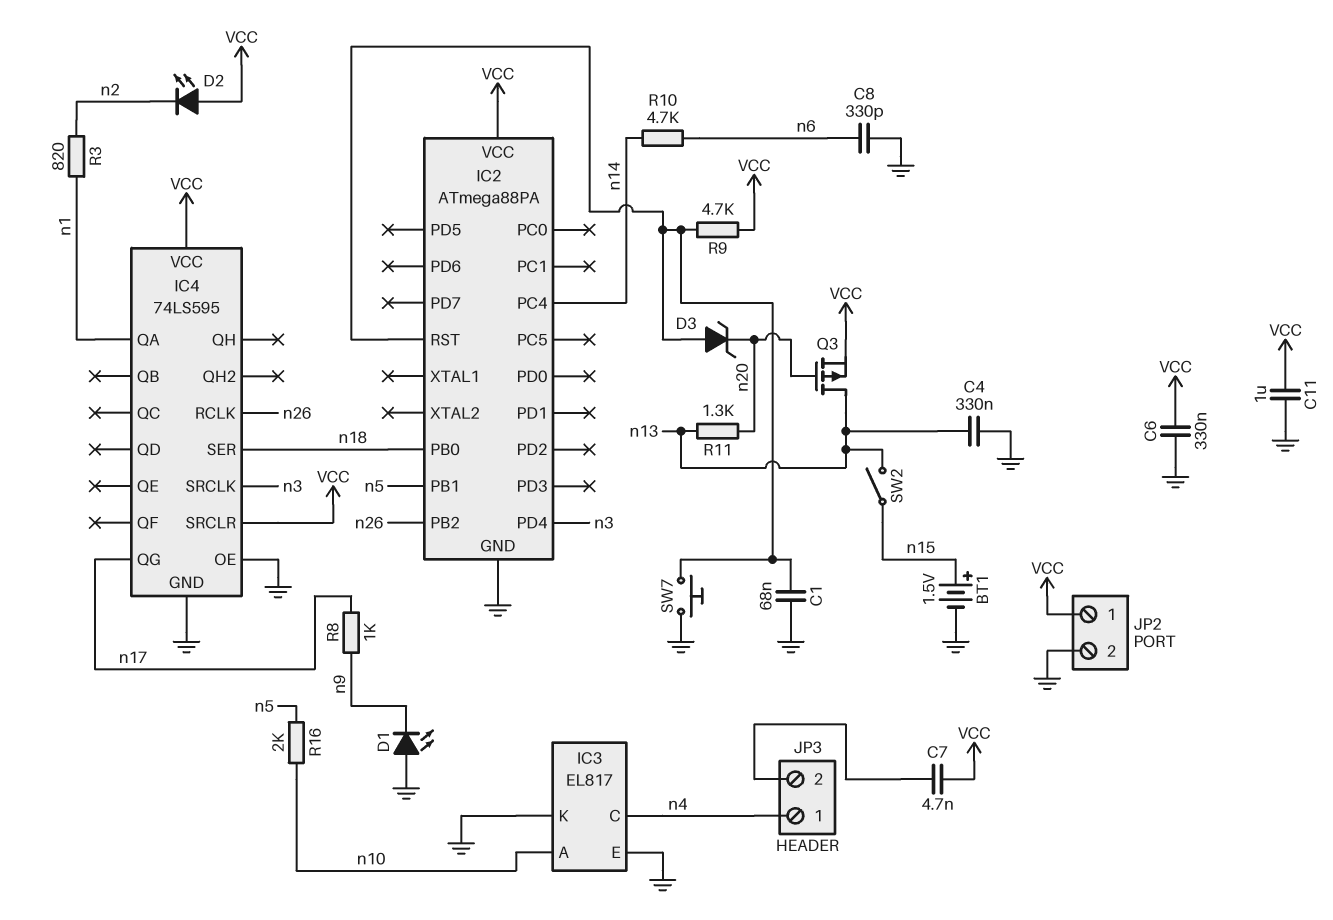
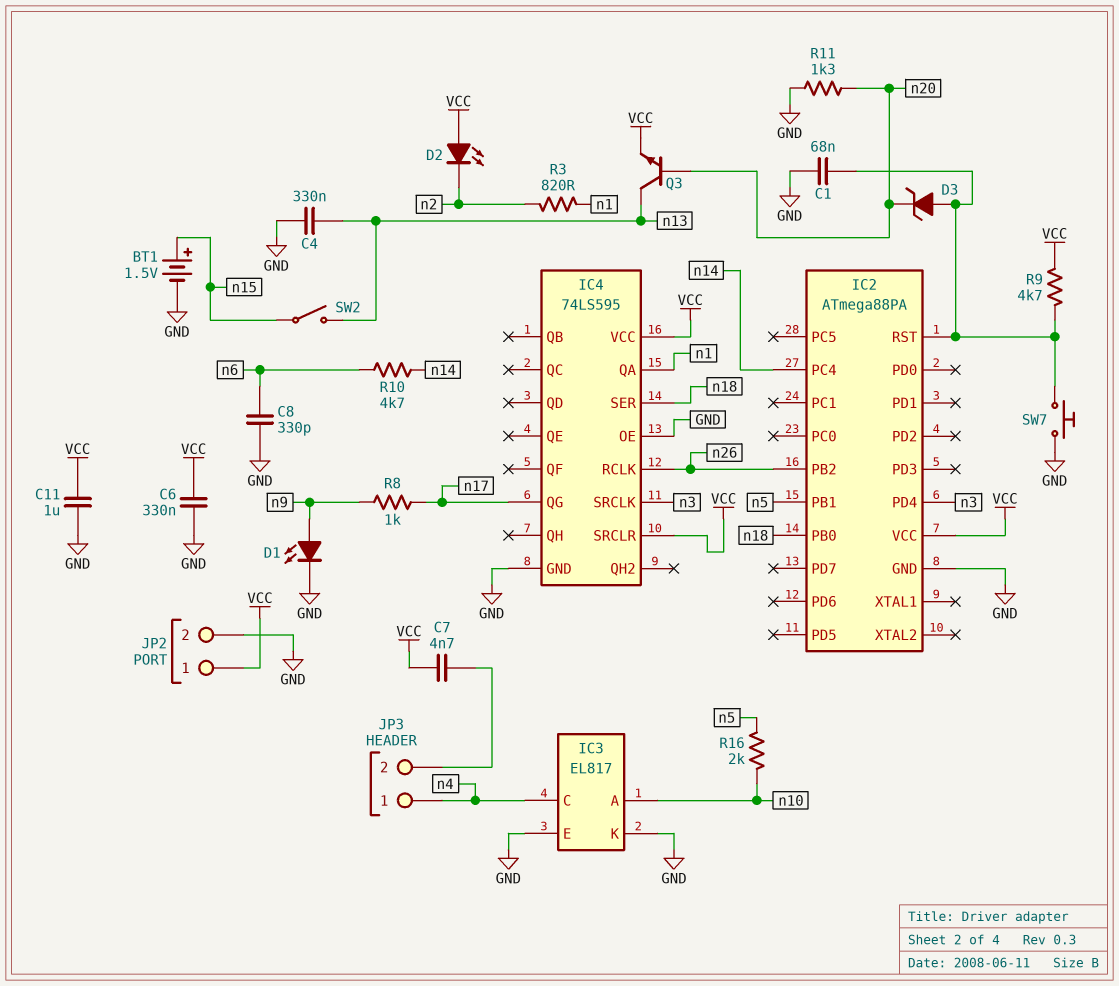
D1: LED (A GND, K n9) -> LED (A n9, K GND)
Q3: PMOS (G n20, D n13, S VCC) -> NPN (B n20, C n13, E VCC)
R11: 1.3k (n13, n20) -> 1.3k (GND, n20)

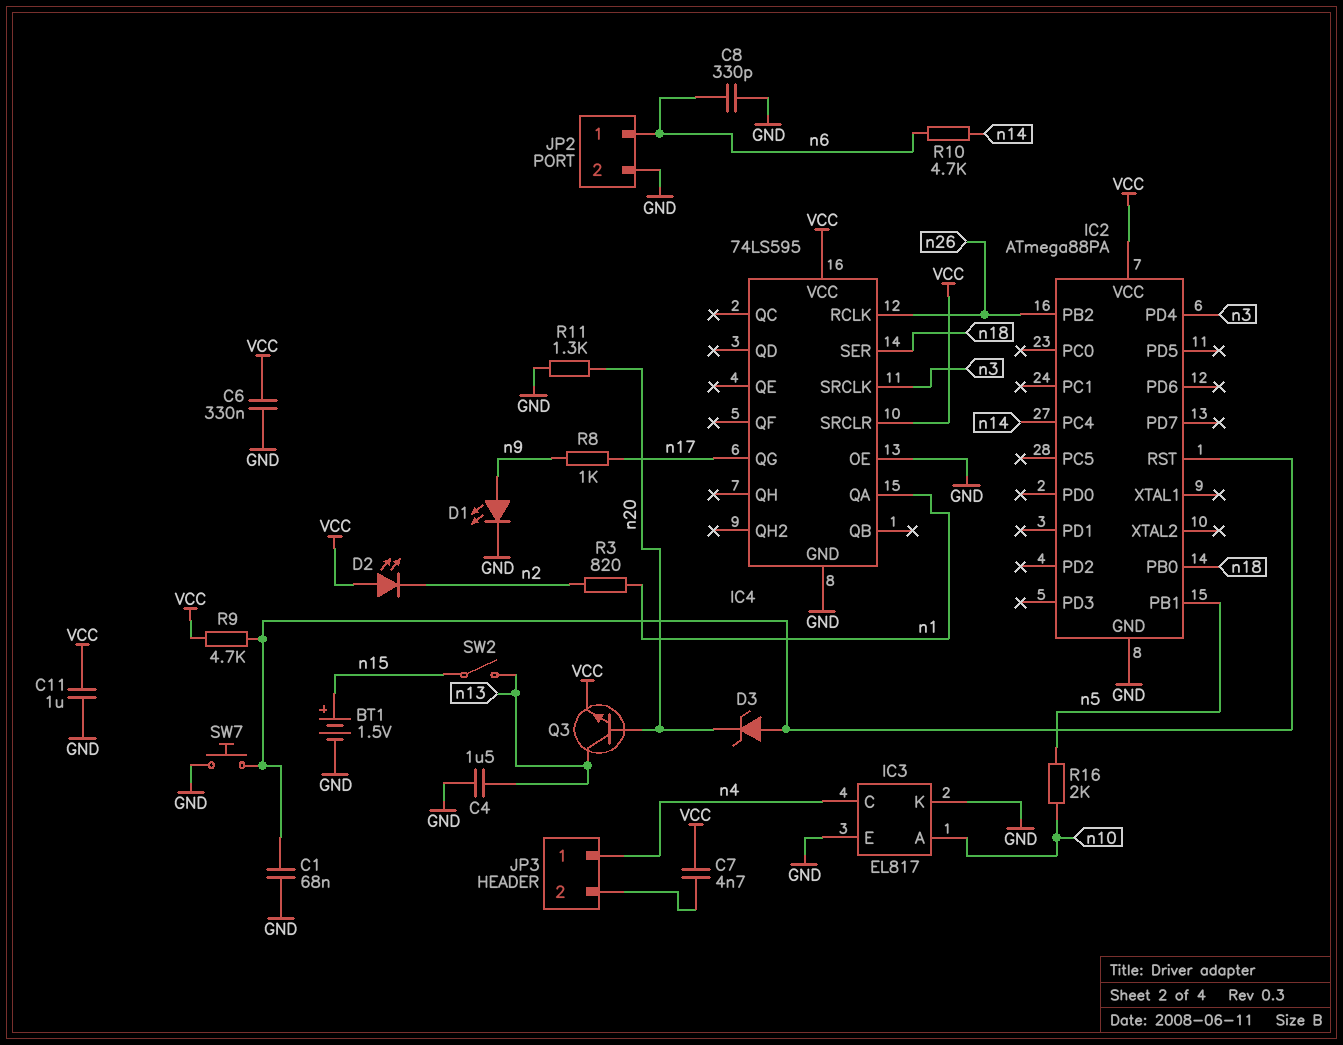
C4: 330nF (GND, n13) -> 1.5uF (GND, n13)
JP2 pin 1: VCC -> n6

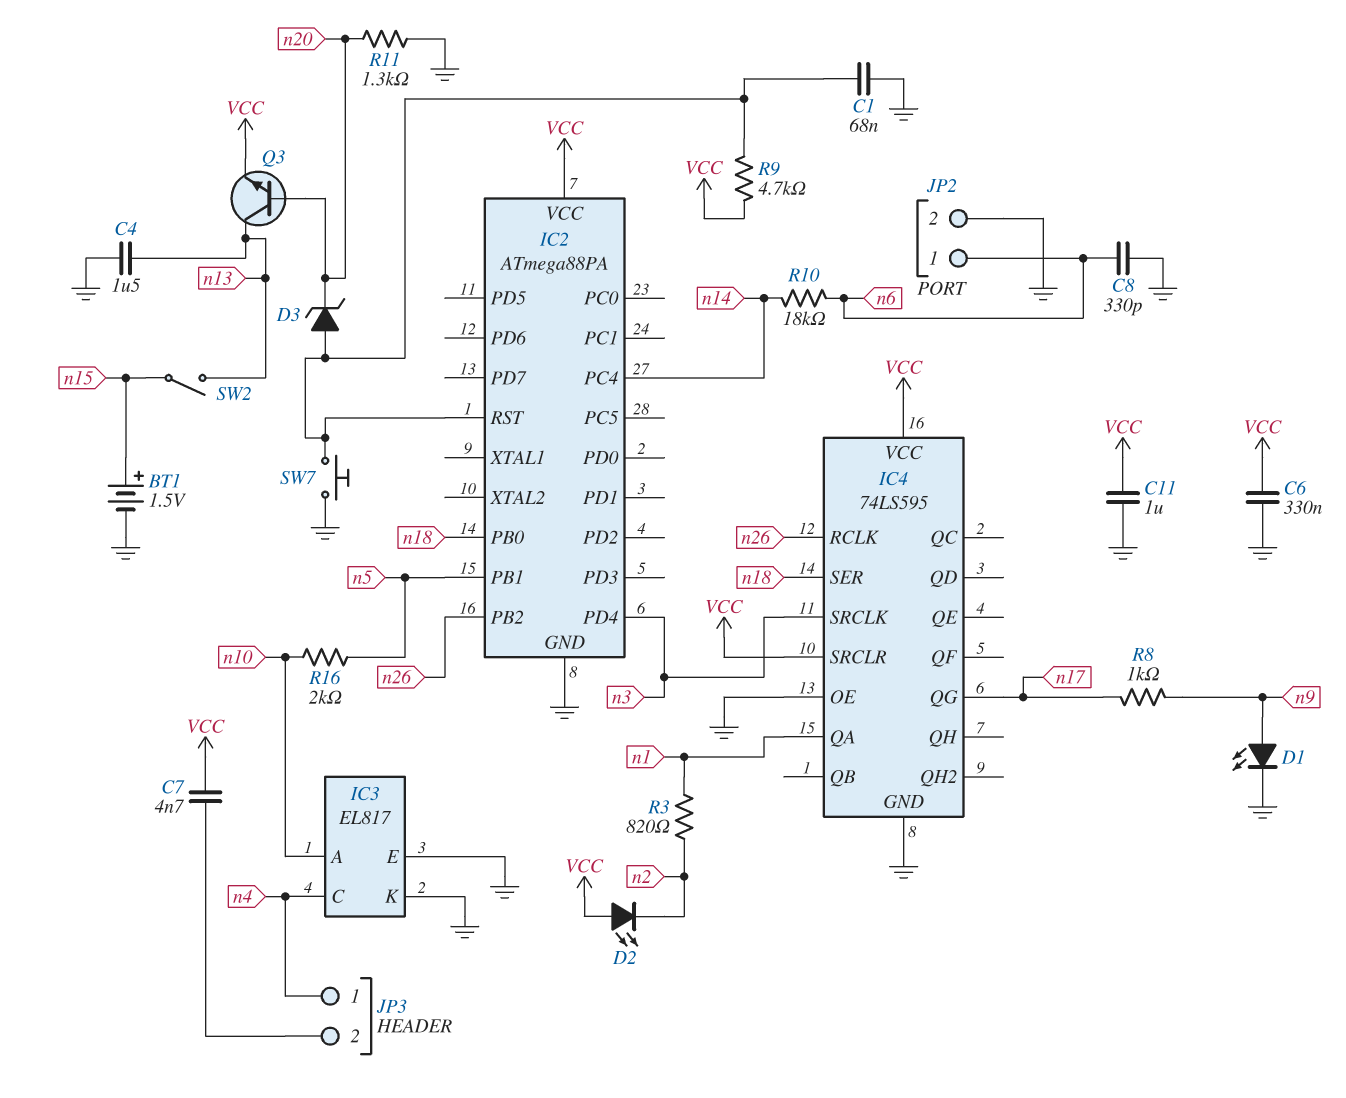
R10: 4.7k (n6, n14) -> 18k (n6, n14)

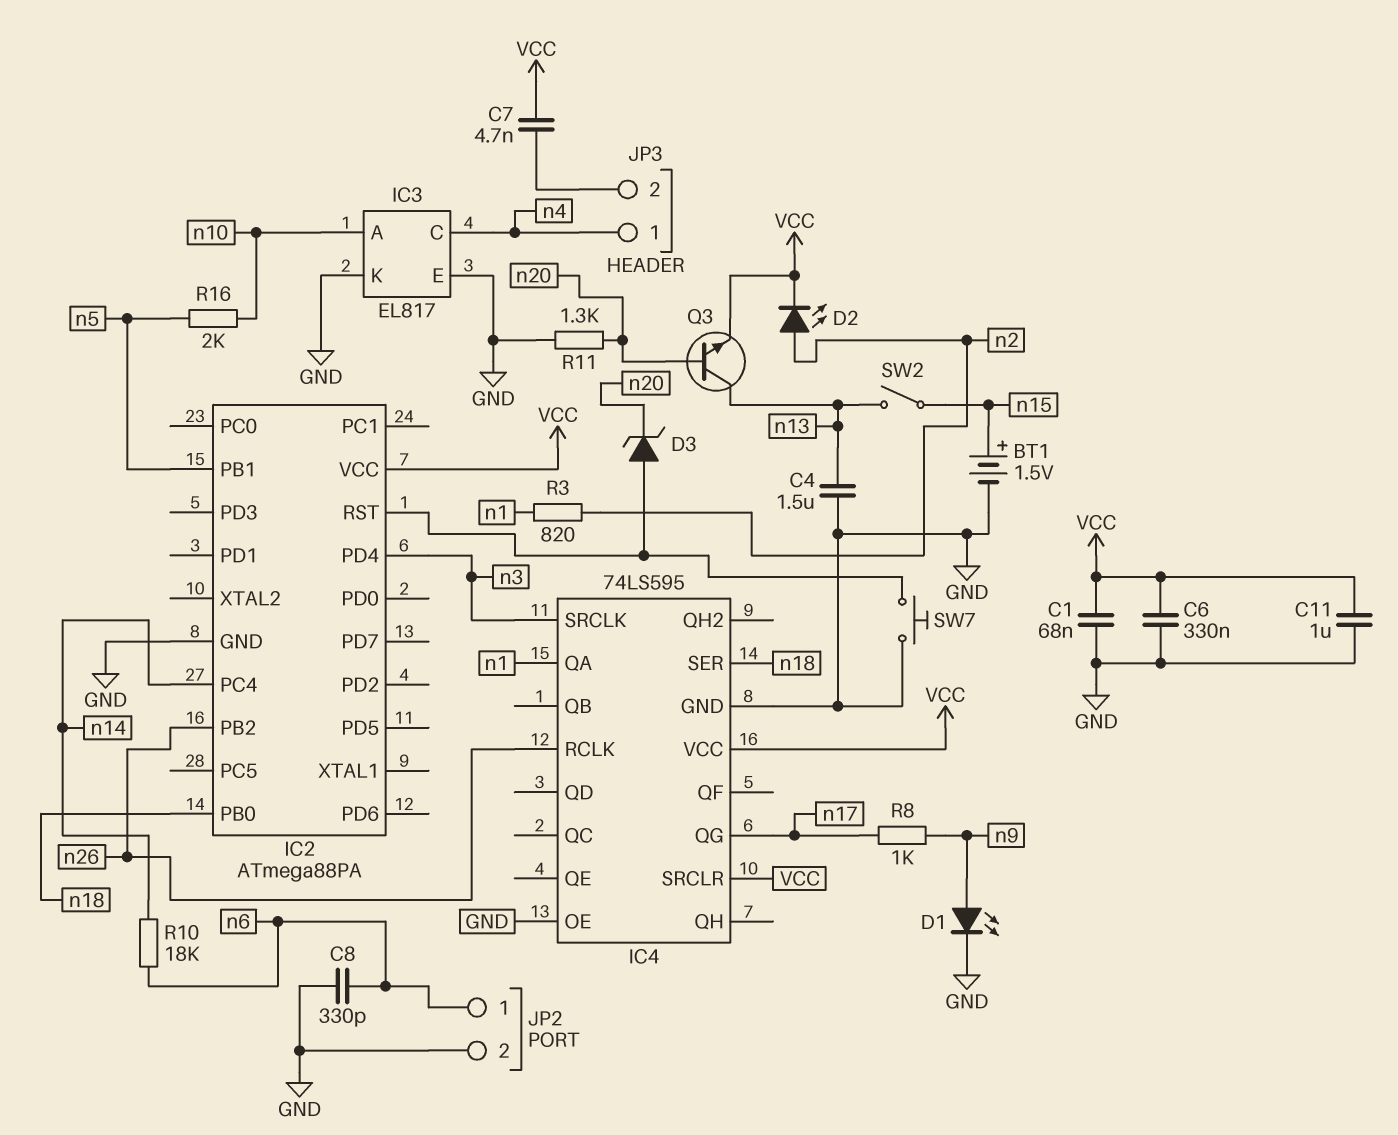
C1: 68nF (GND, IC2/RST) -> 68nF (GND, VCC)
D2: LED (A VCC, K n2) -> LED (A n2, K VCC)
R9: 4.7k (IC2/RST, VCC) -> none

